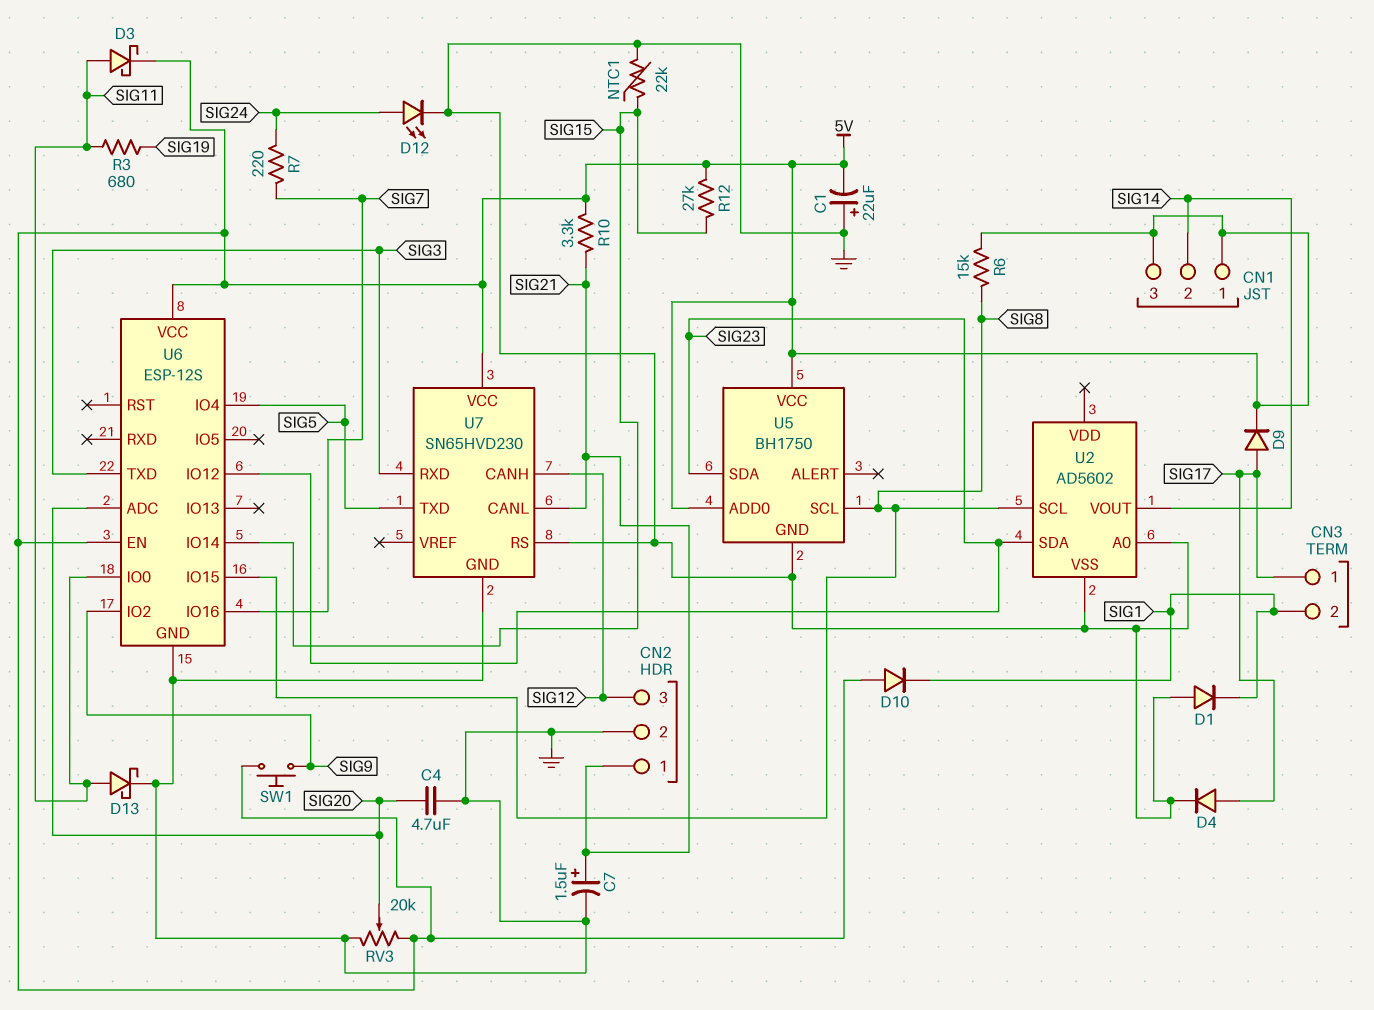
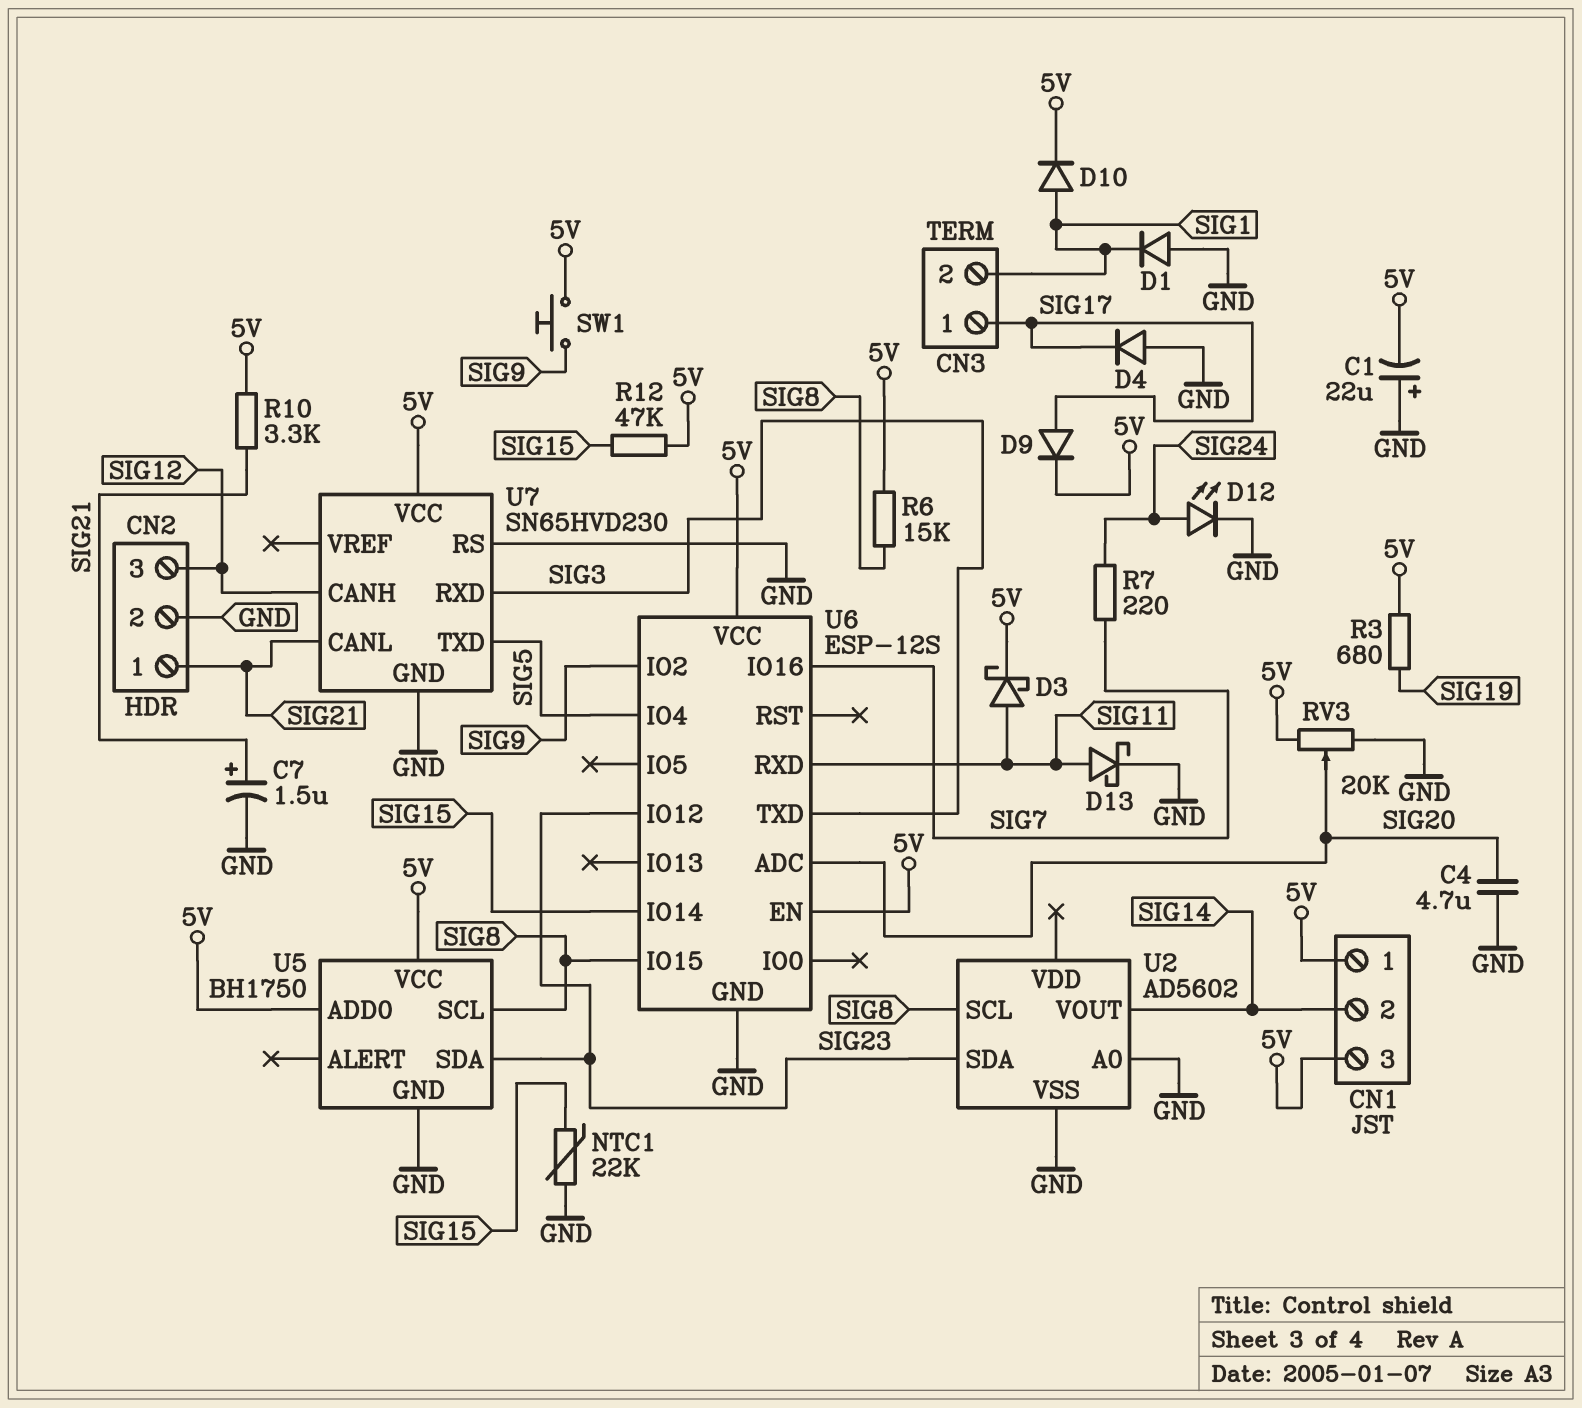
D4: diode (A SIG17, K GND) -> diode (A GND, K SIG17)
D10: diode (A 5V, K SIG1) -> diode (A SIG1, K 5V)
R3: 680 (SIG11, SIG19) -> 680 (5V, SIG19)
R12: 27k (5V, SIG15) -> 47k (5V, SIG15)
U6 pin IO0: SIG11 -> none
U6 pin RXD: none -> SIG11

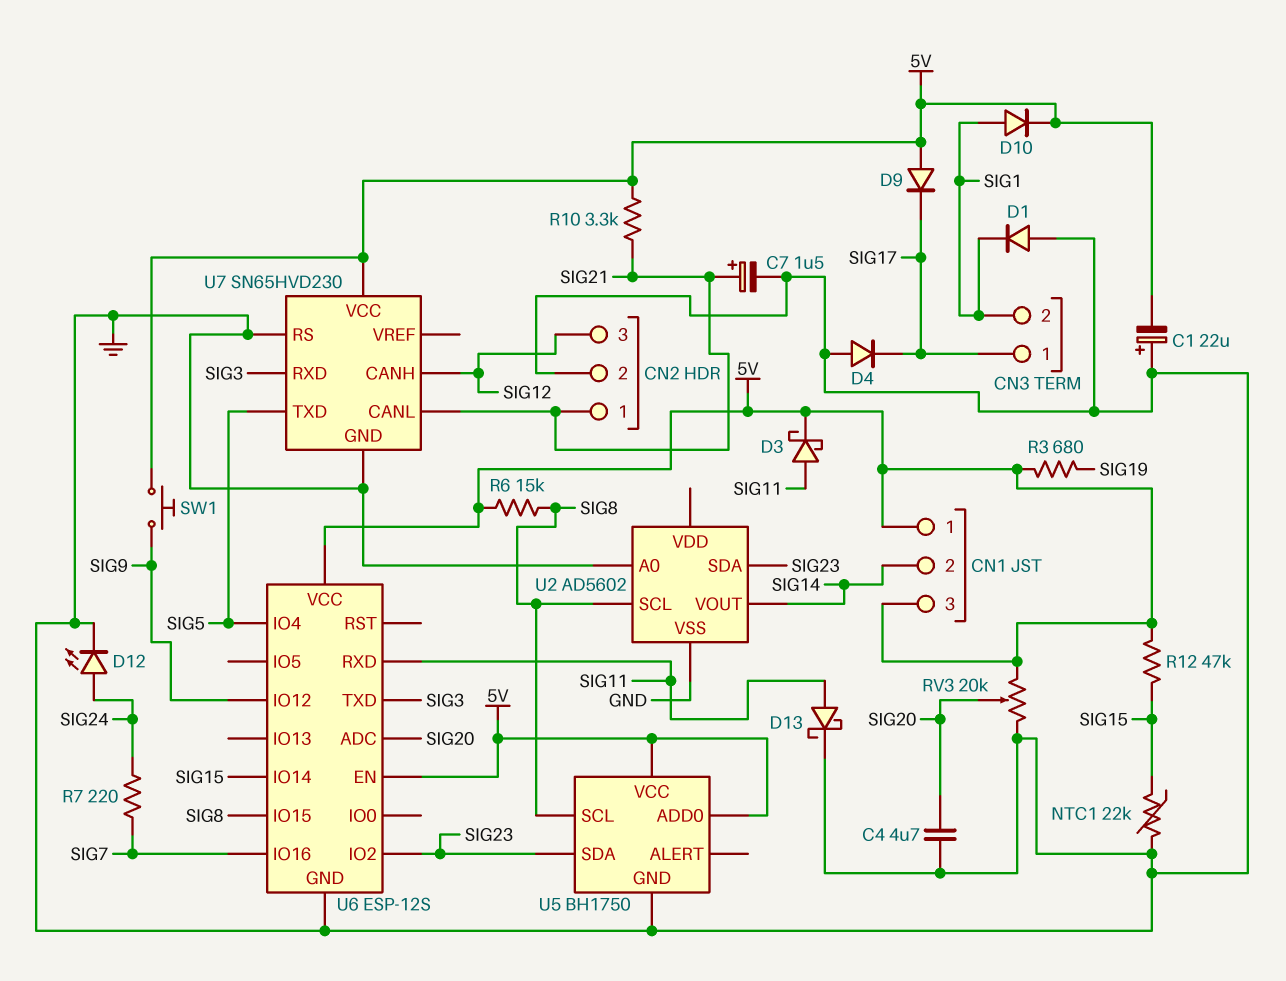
D9: diode (A SIG17, K 5V) -> diode (A 5V, K SIG17)
U6 pin IO2: SIG9 -> SIG23
U6 pin IO12: SIG23 -> SIG9

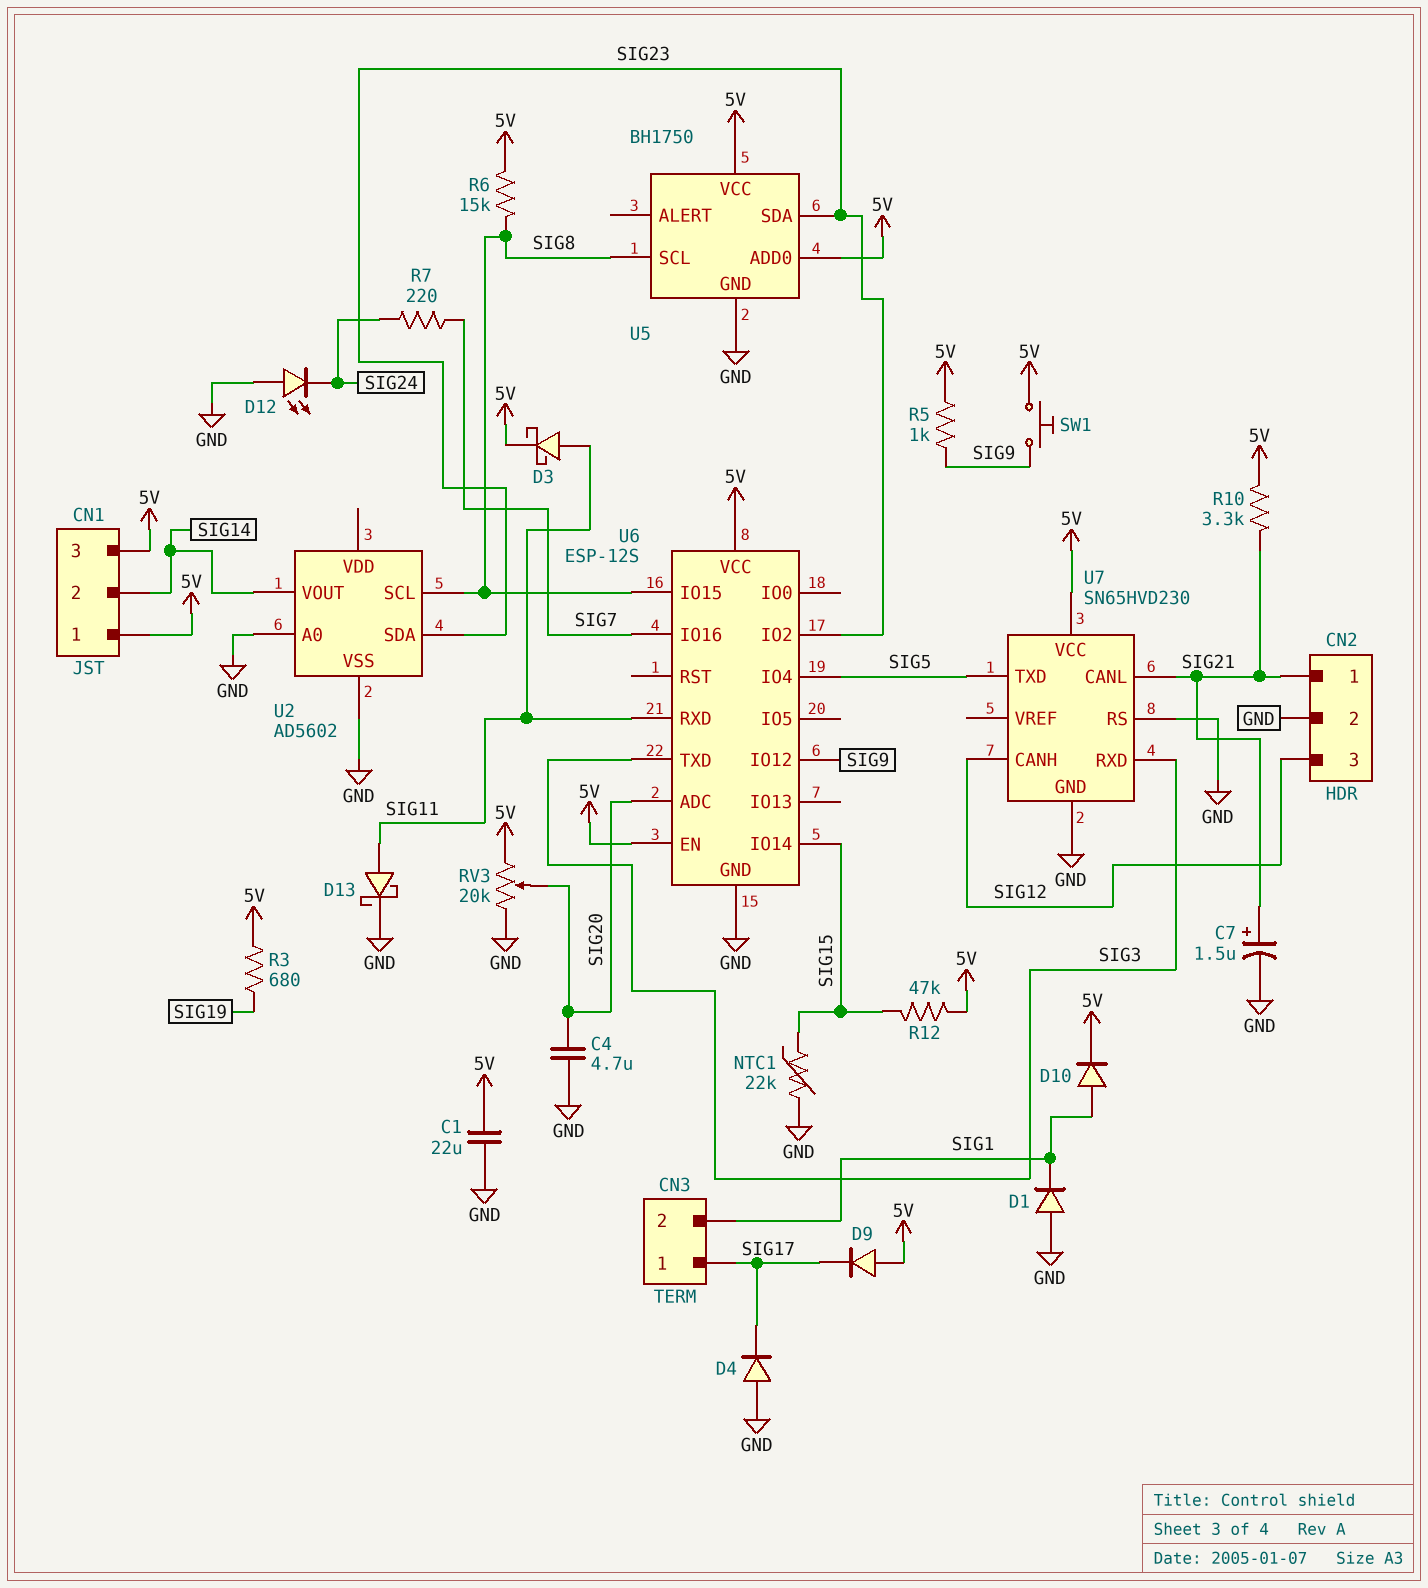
C1: 22uF (plus GND, minus 5V) -> 22uF (5V, GND)
D12: LED (A SIG24, K GND) -> LED (A GND, K SIG24)
R5: none -> 1k (5V, SIG9)

